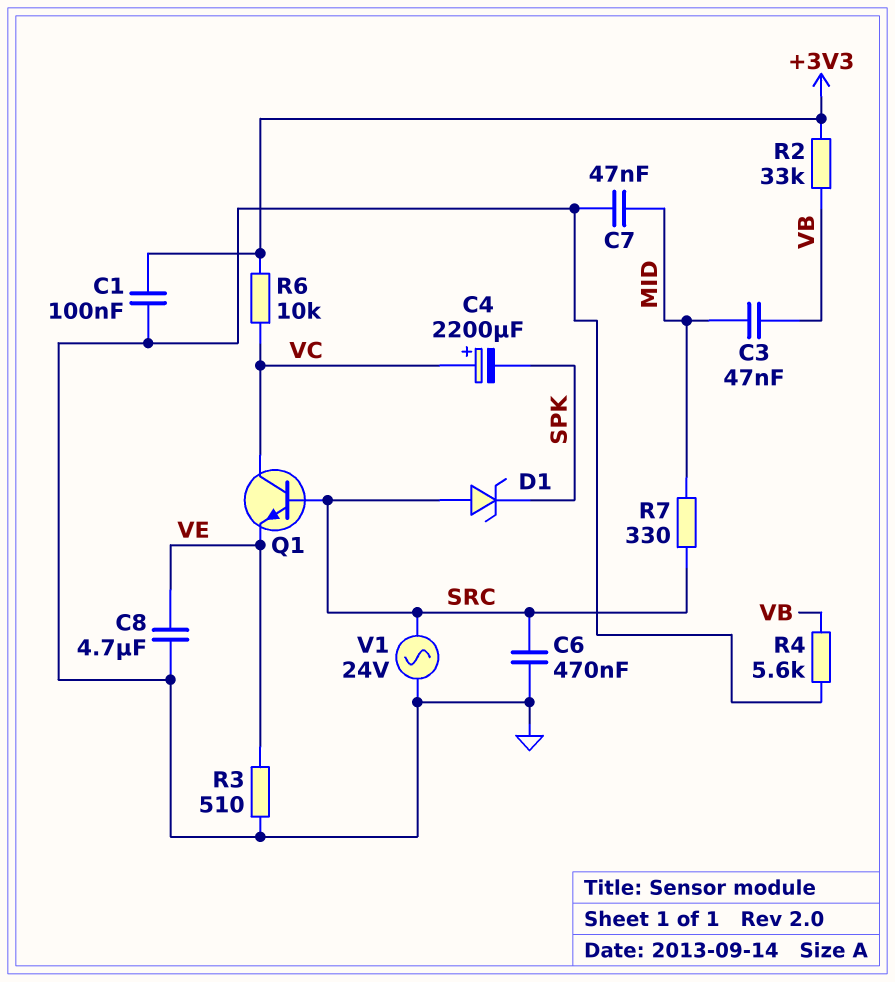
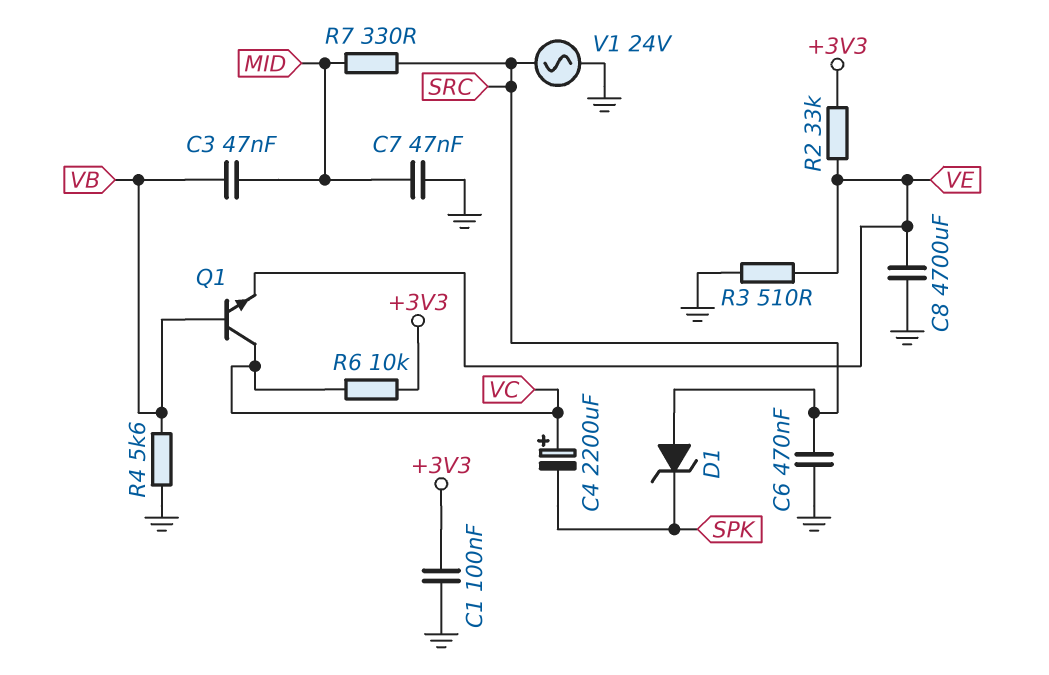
C8: 4.7uF (GND, VE) -> 4700uF (GND, VE)
Q1: NPN (B SRC, C VC, E VE) -> NPN (B VB, C VC, E VE)
R2: 33k (+3V3, VB) -> 33k (+3V3, VE)

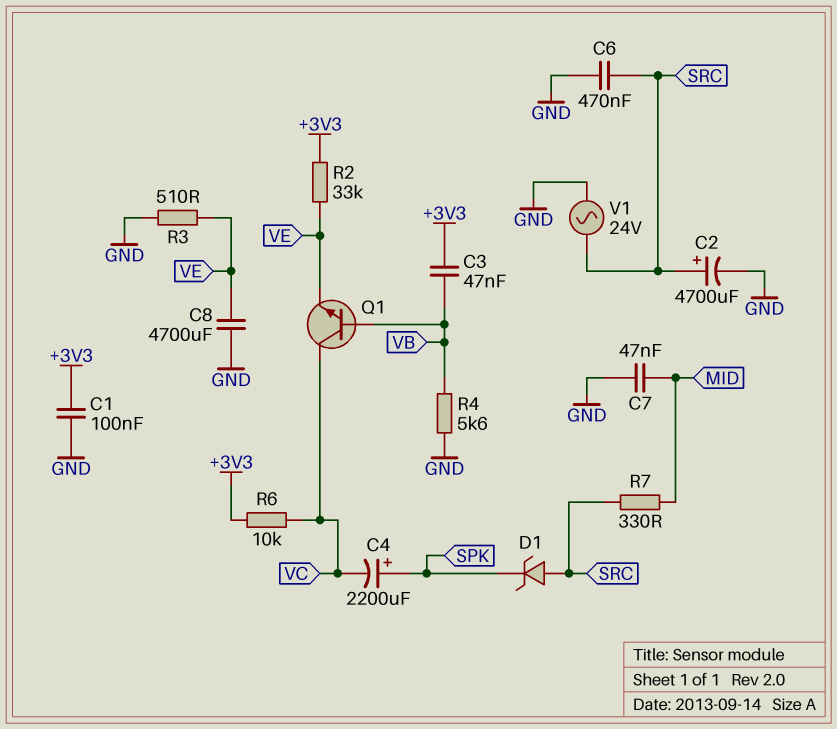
C2: none -> 4700uF (plus SRC, minus GND)
C3: 47nF (MID, VB) -> 47nF (+3V3, VB)
C4: 2200uF (plus VC, minus SPK) -> 2200uF (plus SPK, minus VC)

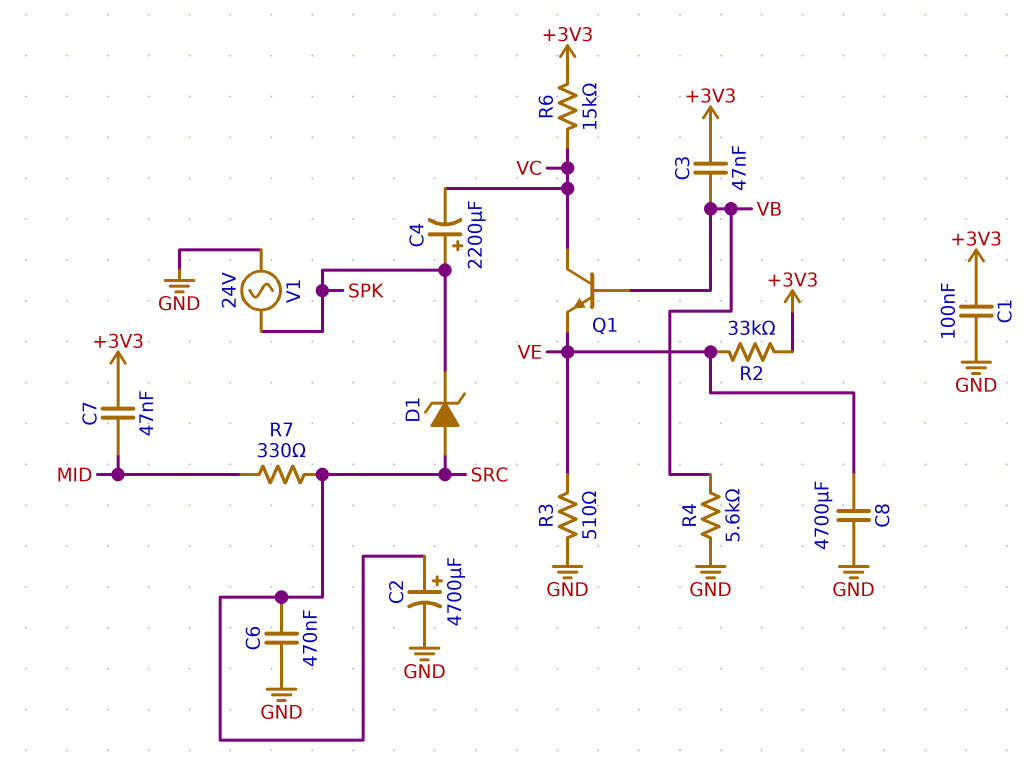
C7: 47nF (GND, MID) -> 47nF (+3V3, MID)
R6: 10k (+3V3, VC) -> 15k (+3V3, VC)
V1: AC 24V (GND, SRC) -> AC 24V (GND, SPK)

